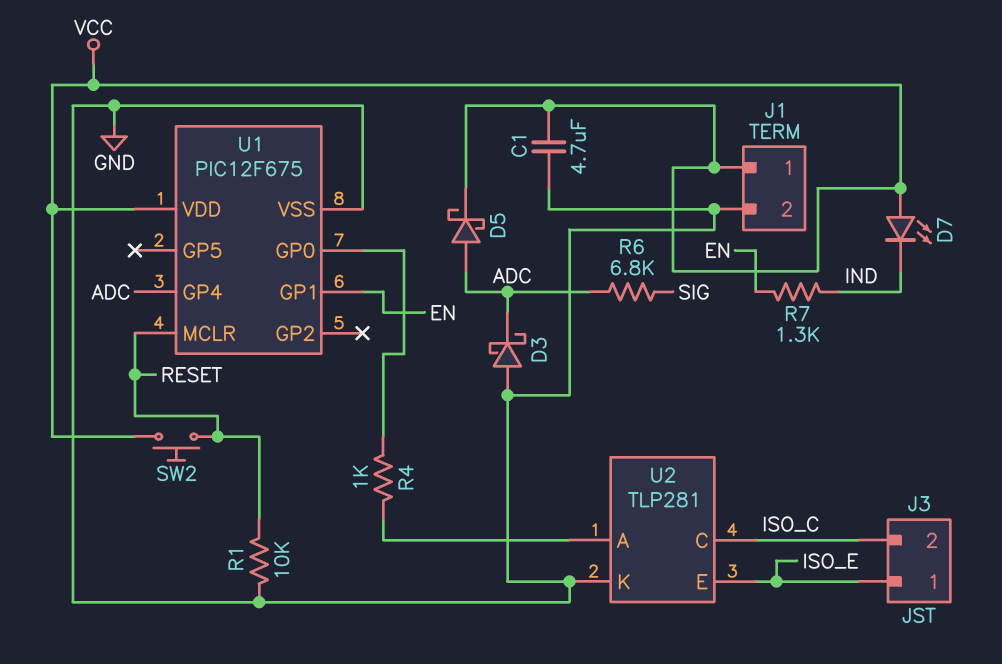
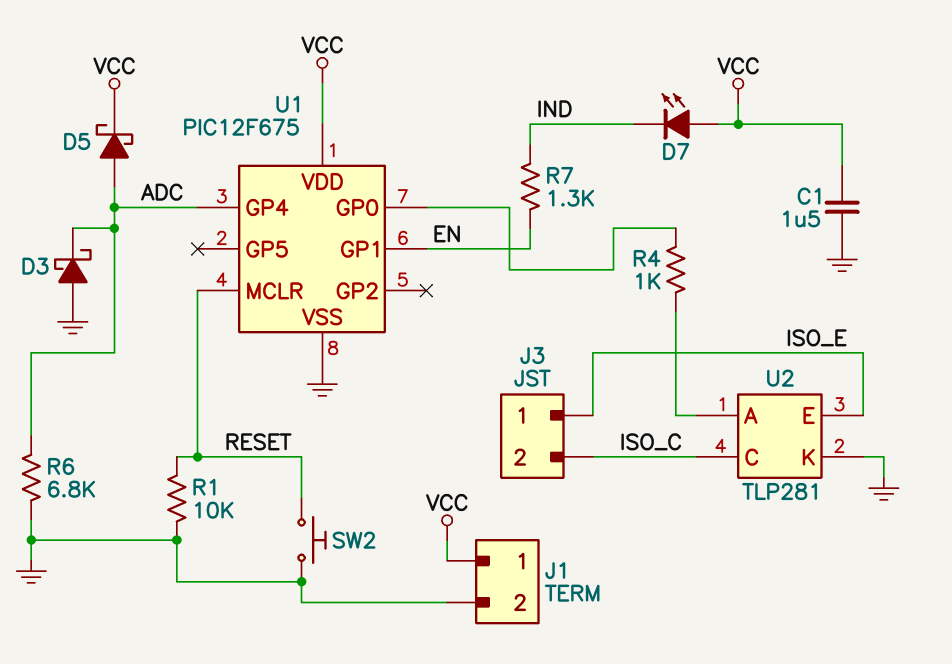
C1: 4.7uF (GND, VCC) -> 1.5uF (GND, VCC)
R6: 6.8k (ADC, SIG) -> 6.8k (ADC, GND)
SW2: button (RESET, VCC) -> button (GND, RESET)

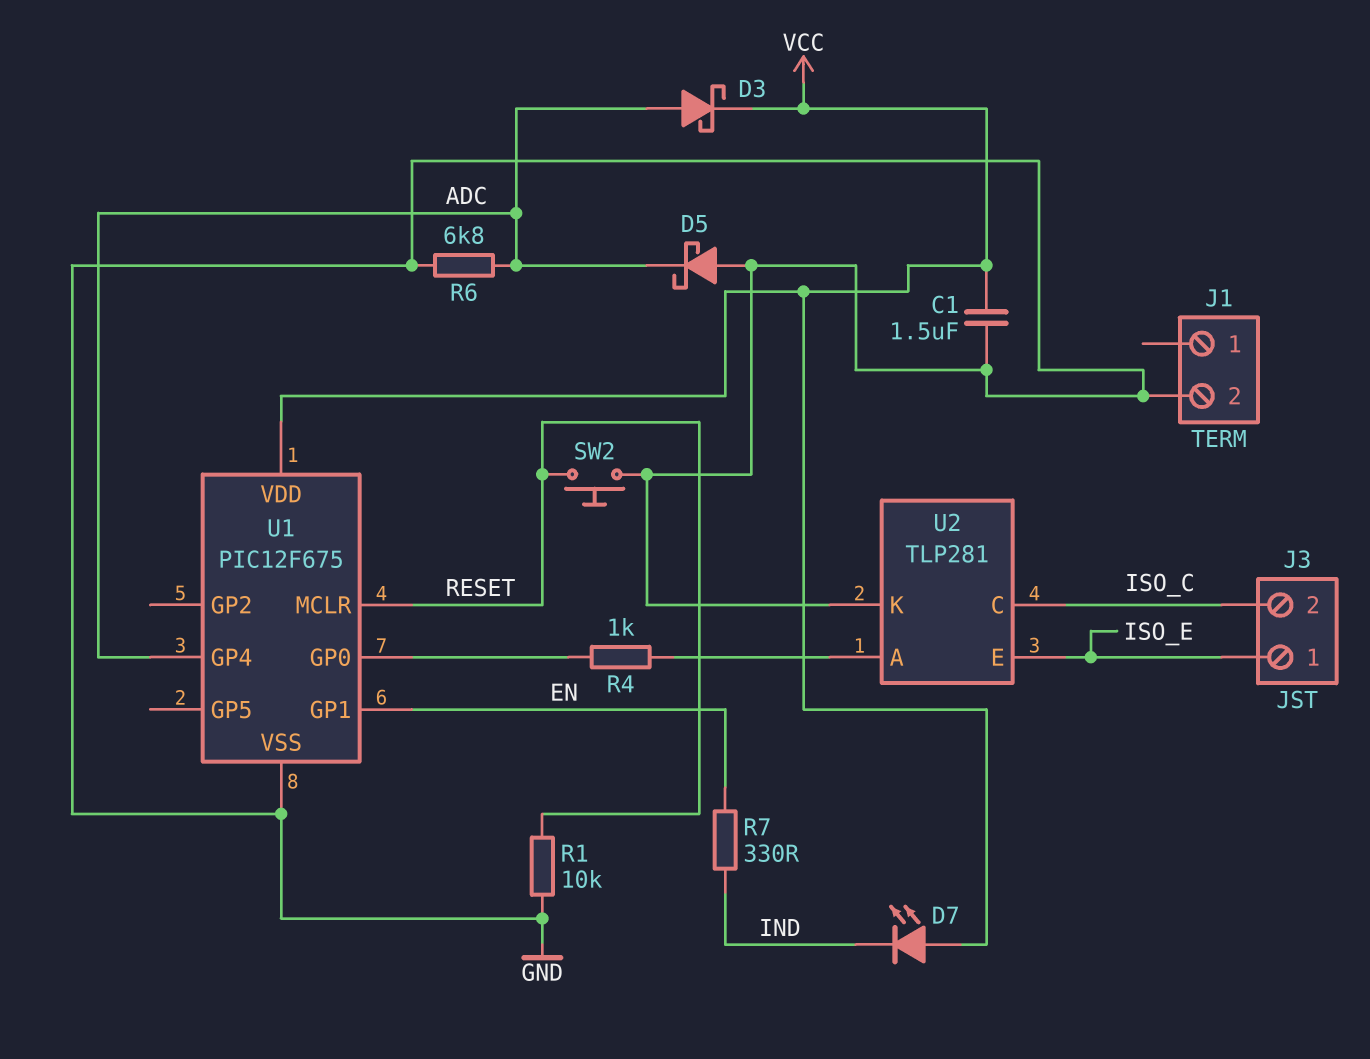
D3: schottky (A GND, K ADC) -> schottky (A ADC, K VCC)
D5: schottky (A ADC, K VCC) -> schottky (A GND, K ADC)
J1 pin 1: VCC -> none
R7: 1.3k (EN, IND) -> 330 (EN, IND)

